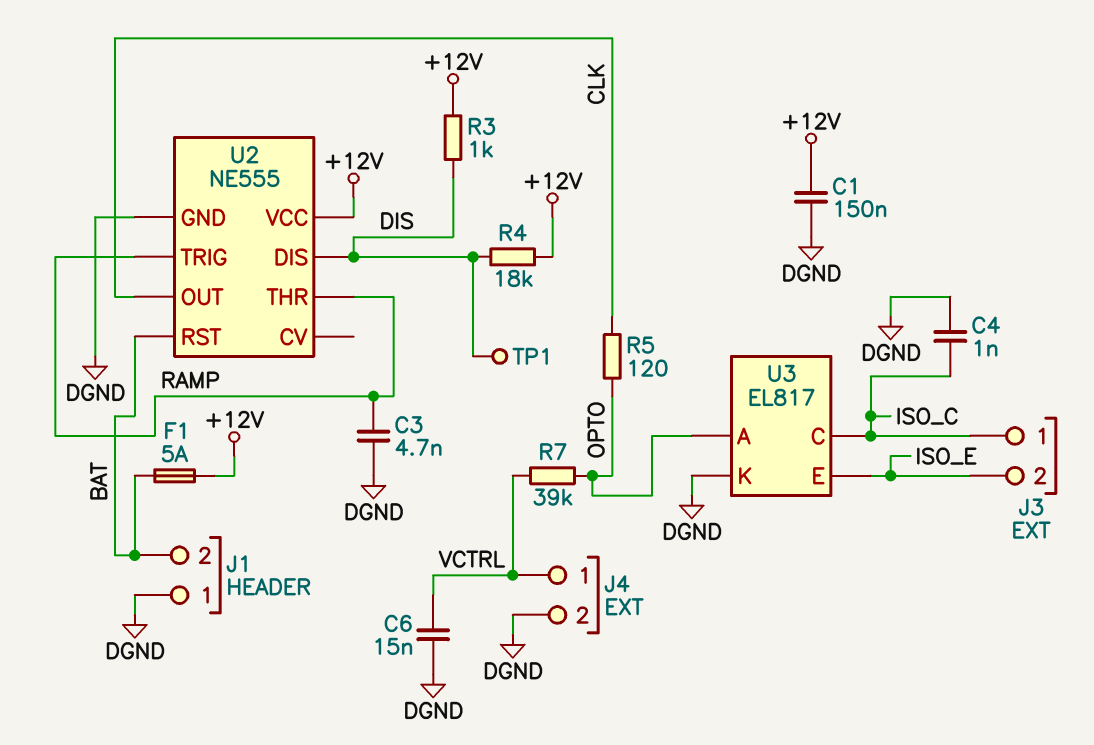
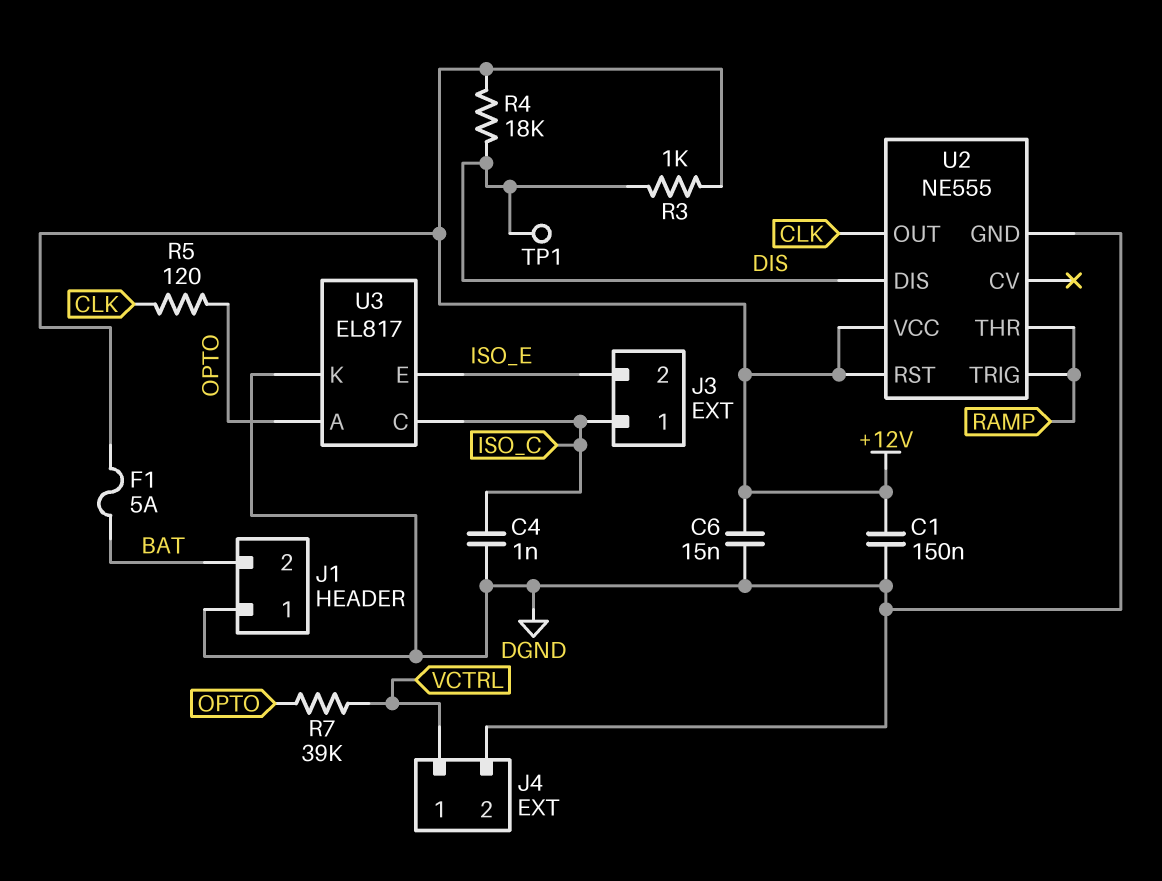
C3: 4.7nF (DGND, RAMP) -> none
C6: 15nF (DGND, VCTRL) -> 15nF (+12V, DGND)
U2 pin RST: BAT -> +12V

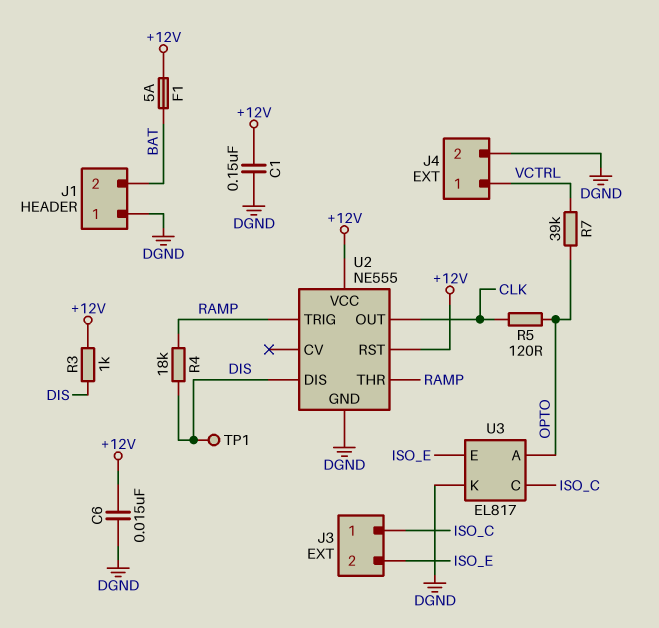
C4: 1nF (DGND, ISO_C) -> none
R4: 18k (+12V, DIS) -> 18k (DIS, RAMP)

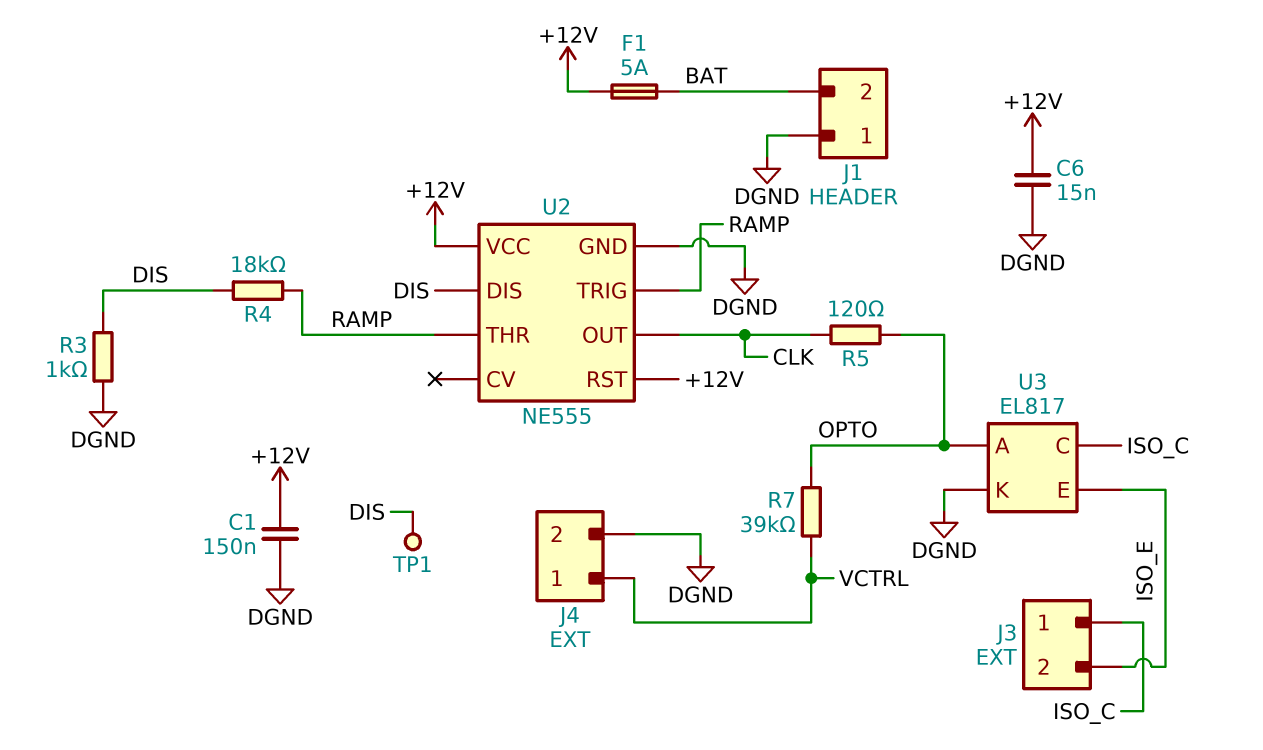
R3: 1k (+12V, DIS) -> 1k (DGND, DIS)

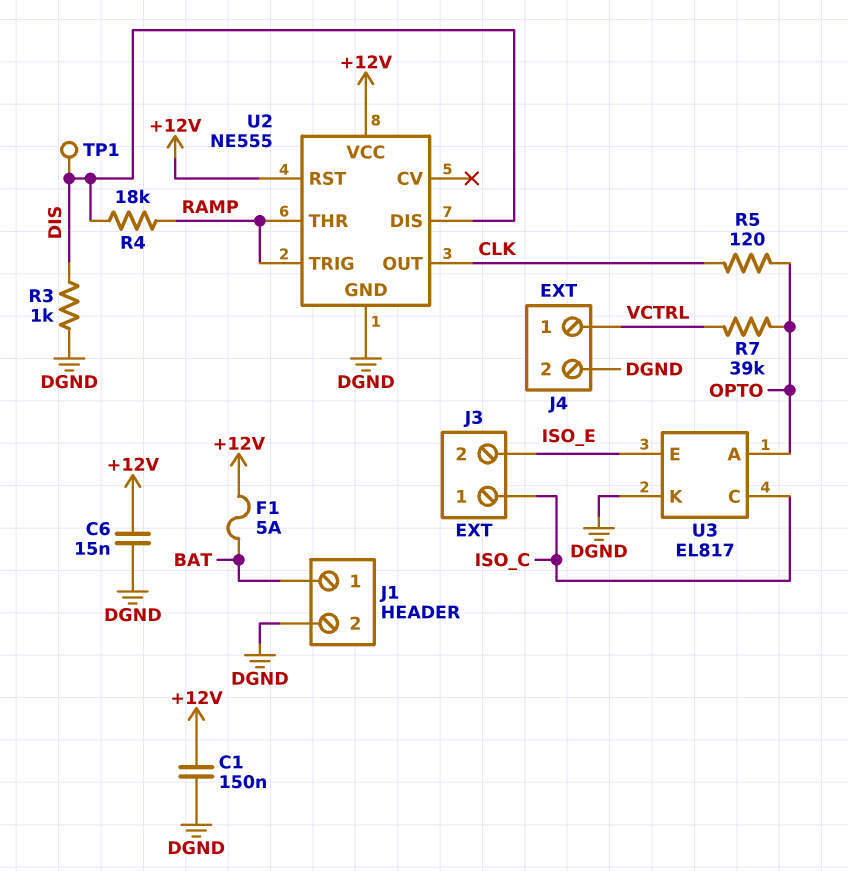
J1 pin 1: DGND -> BAT
J1 pin 2: BAT -> DGND

